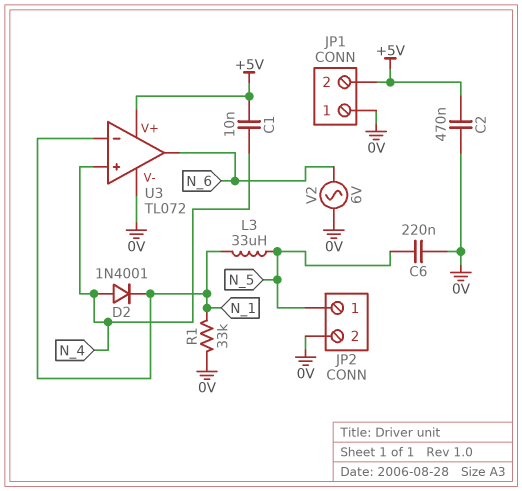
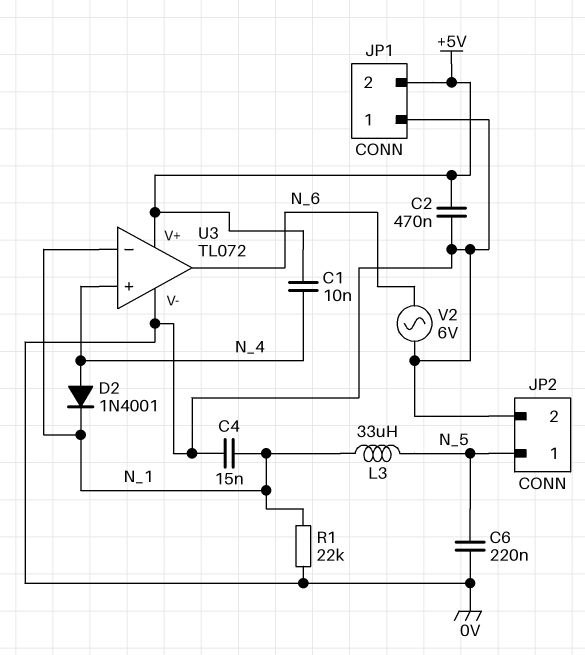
C4: none -> 15nF (0V, N_1)
R1: 33k (0V, N_1) -> 22k (0V, N_1)

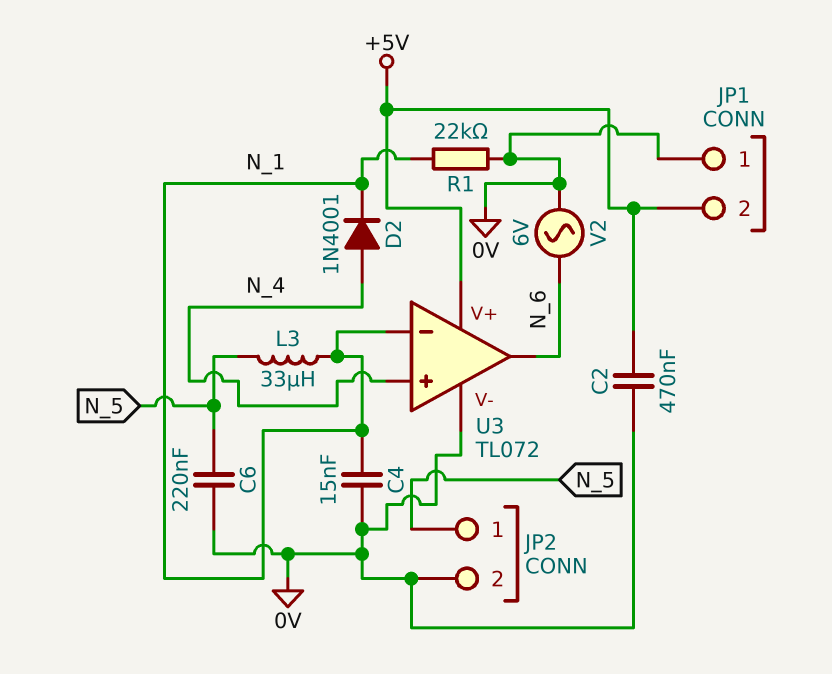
C1: 10nF (+5V, N_4) -> none

